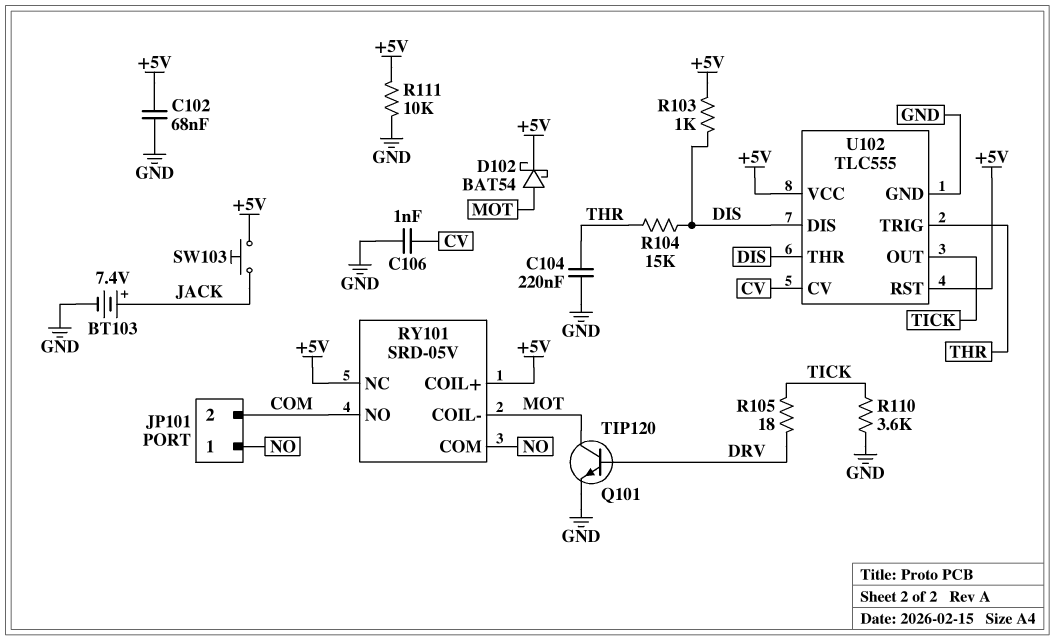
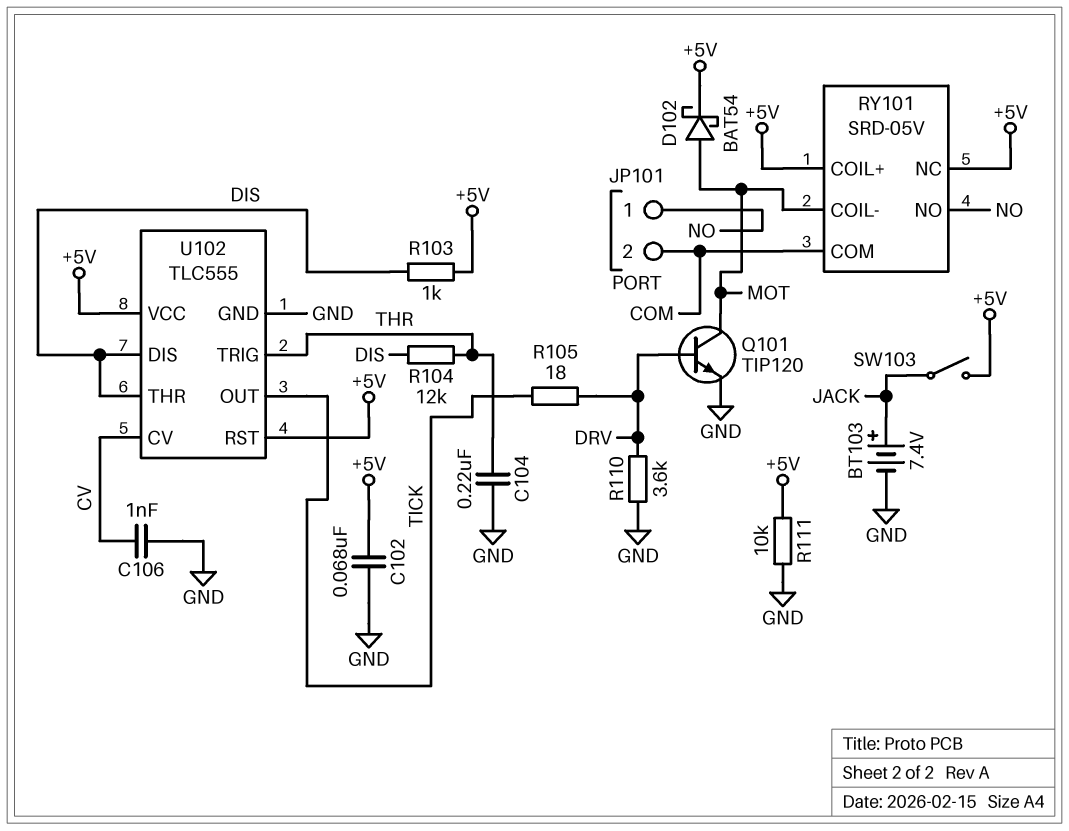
R104: 15k (DIS, THR) -> 12k (DIS, THR)
R110: 3.6k (GND, TICK) -> 3.6k (DRV, GND)
RY101 pin COM: NO -> COM
RY101 pin NO: COM -> NO
SW103: button (+5V, JACK) -> switch (+5V, JACK)

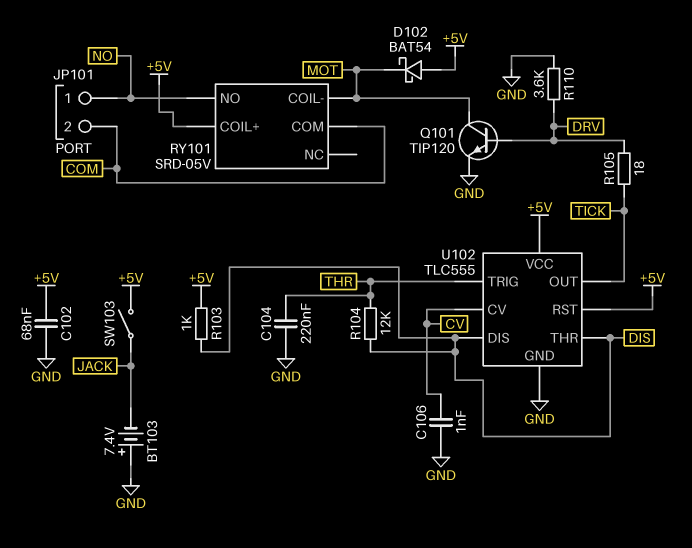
BT103: 7.4V (plus JACK, minus GND) -> 7.4V (plus GND, minus JACK)
D102: schottky BAT54 (A MOT, K +5V) -> schottky BAT54 (A +5V, K MOT)
R111: 10k (+5V, GND) -> none
RY101 pin NC: +5V -> none

